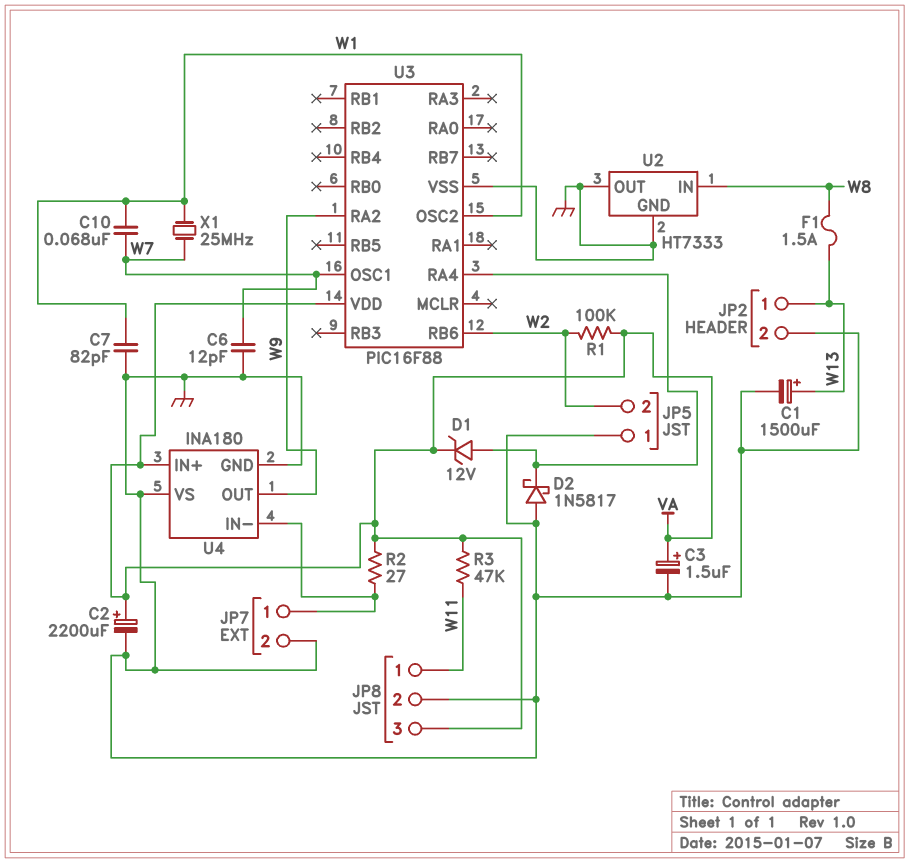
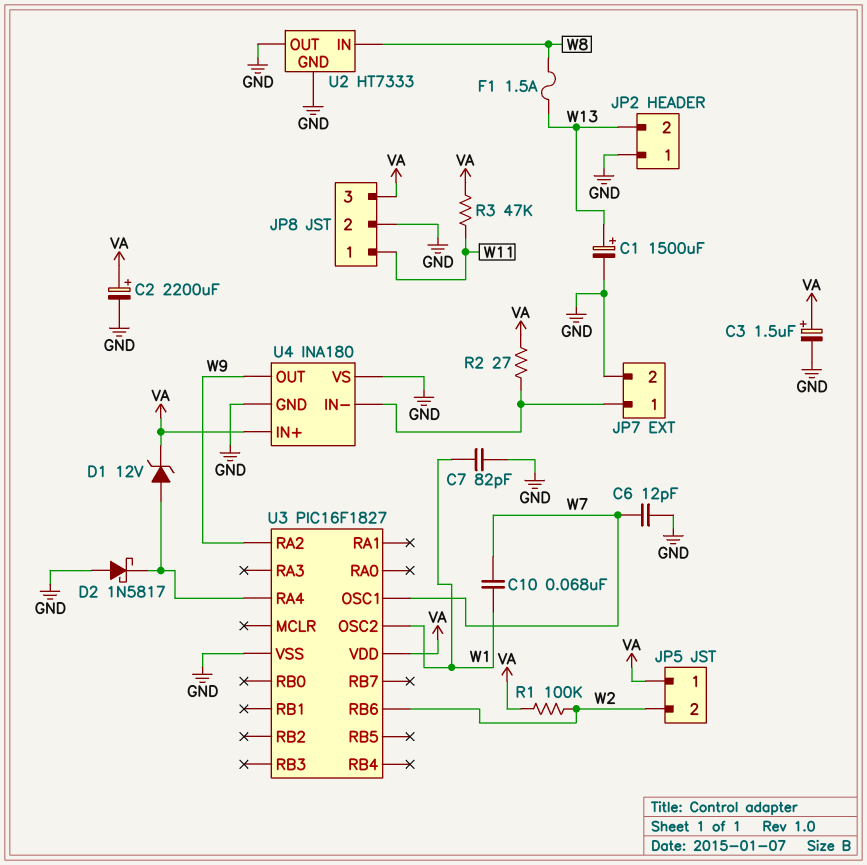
JP2 pin 1: W13 -> GND
JP2 pin 2: GND -> W13
JP5 pin 1: GND -> VA
U3: PIC16F88 -> PIC16F1827
X1: 25MHz (W1, W7) -> none

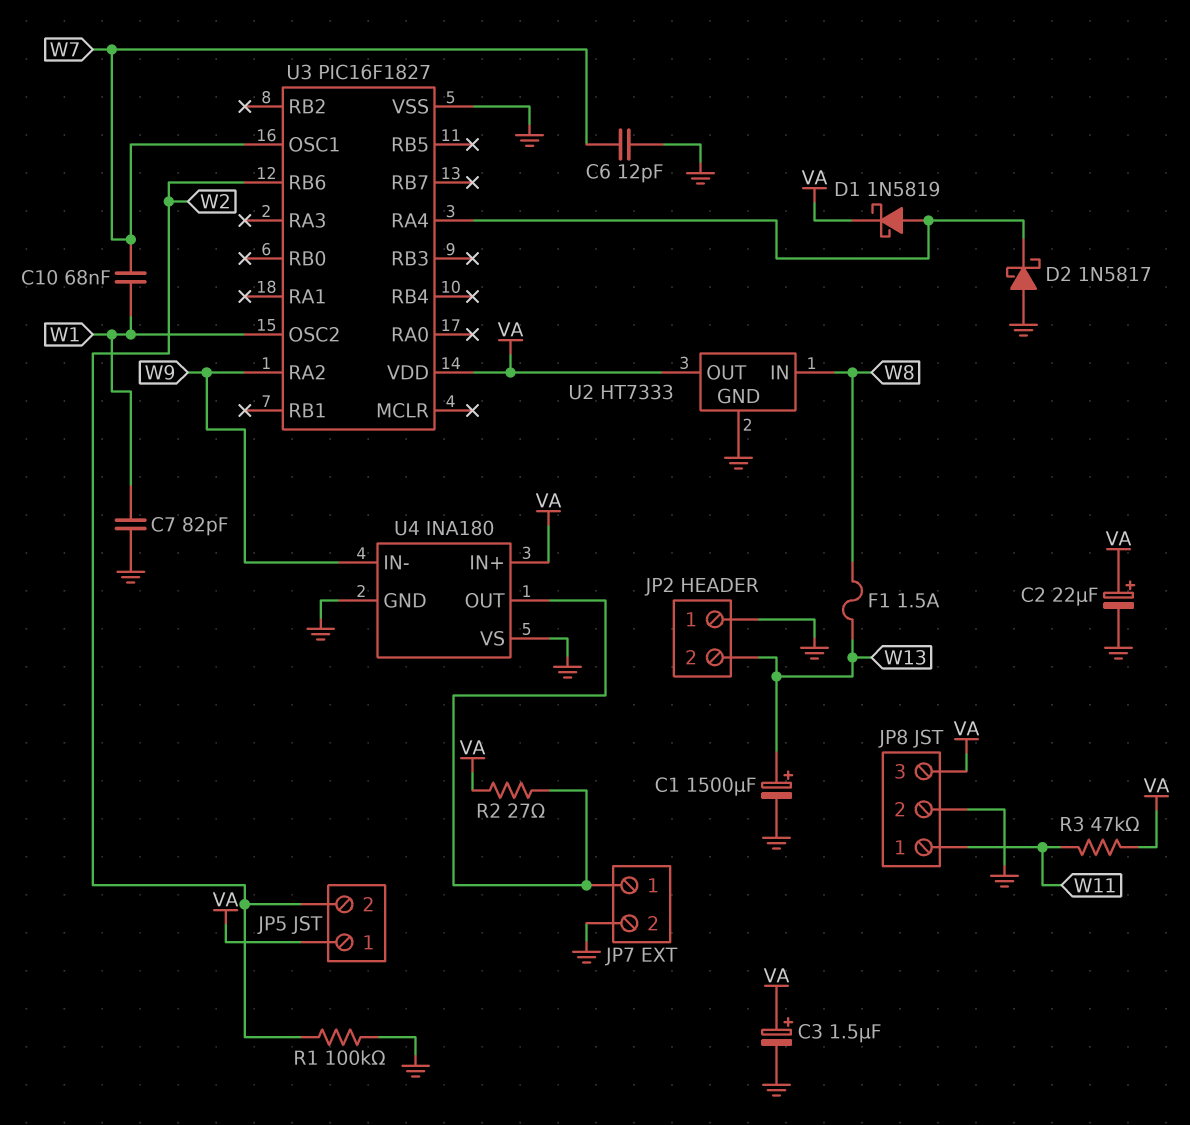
C2: 2200uF (plus VA, minus GND) -> 22uF (plus VA, minus GND)
D1: zener 12V (A U3/RA4, K VA) -> schottky 1N5819 (A U3/RA4, K VA)
R1: 100k (VA, W2) -> 100k (GND, W2)
U2 pin OUT: GND -> VA
U4 pin IN-: JP7/1 -> W9
U4 pin OUT: W9 -> JP7/1

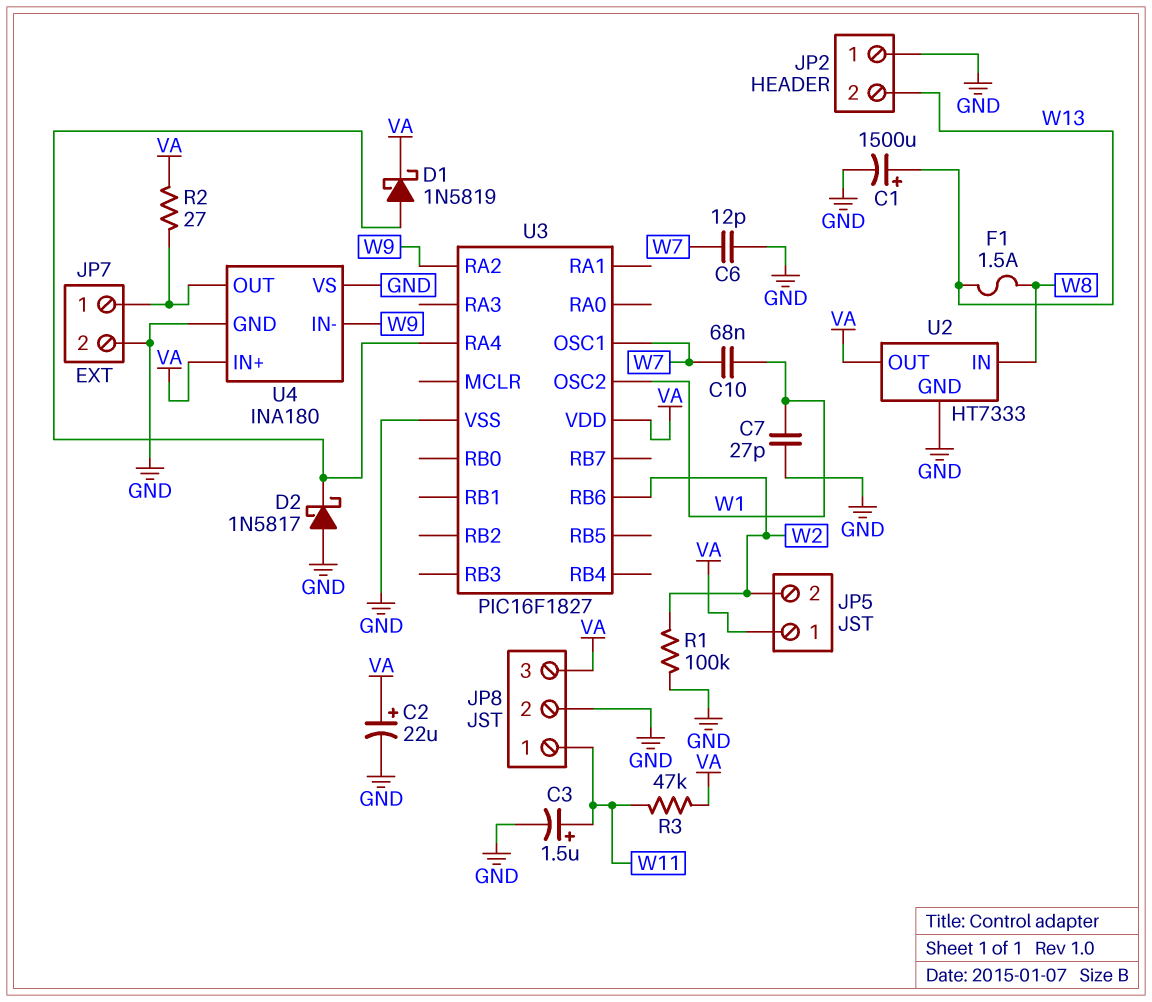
C3: 1.5uF (plus VA, minus GND) -> 1.5uF (plus W11, minus GND)
C7: 82pF (GND, W1) -> 27pF (GND, W1)

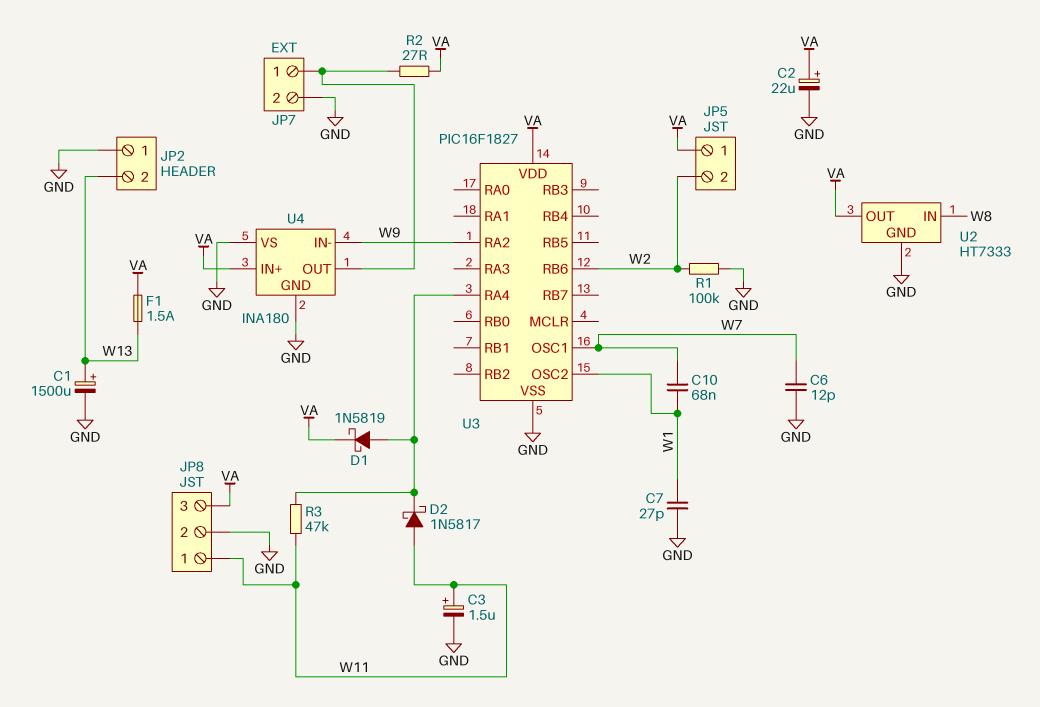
D2: schottky 1N5817 (A GND, K U3/RA4) -> schottky 1N5817 (A W11, K U3/RA4)
F1: 1.5A (W8, W13) -> 1.5A (VA, W13)
R3: 47k (VA, W11) -> 47k (U3/RA4, W11)

